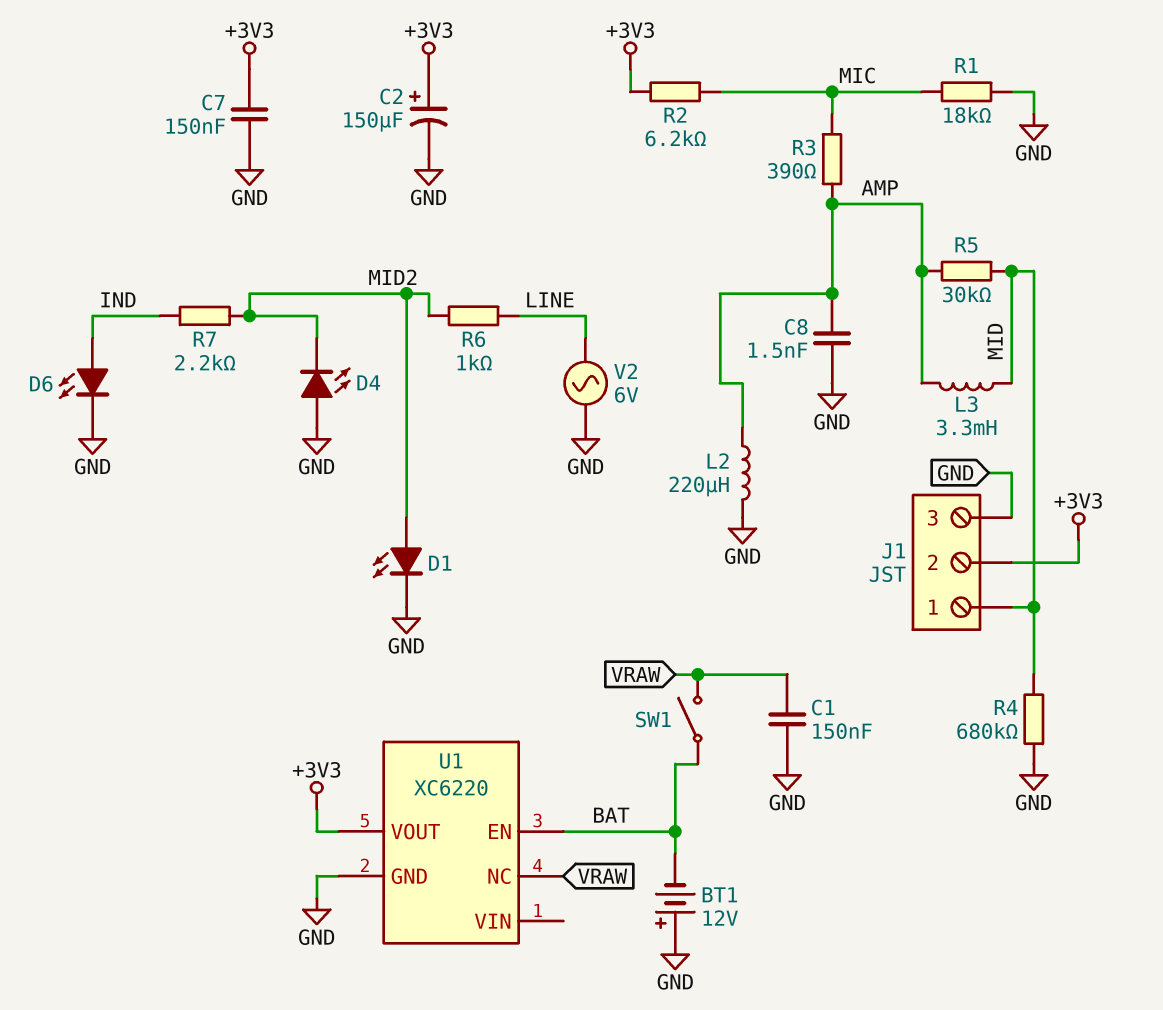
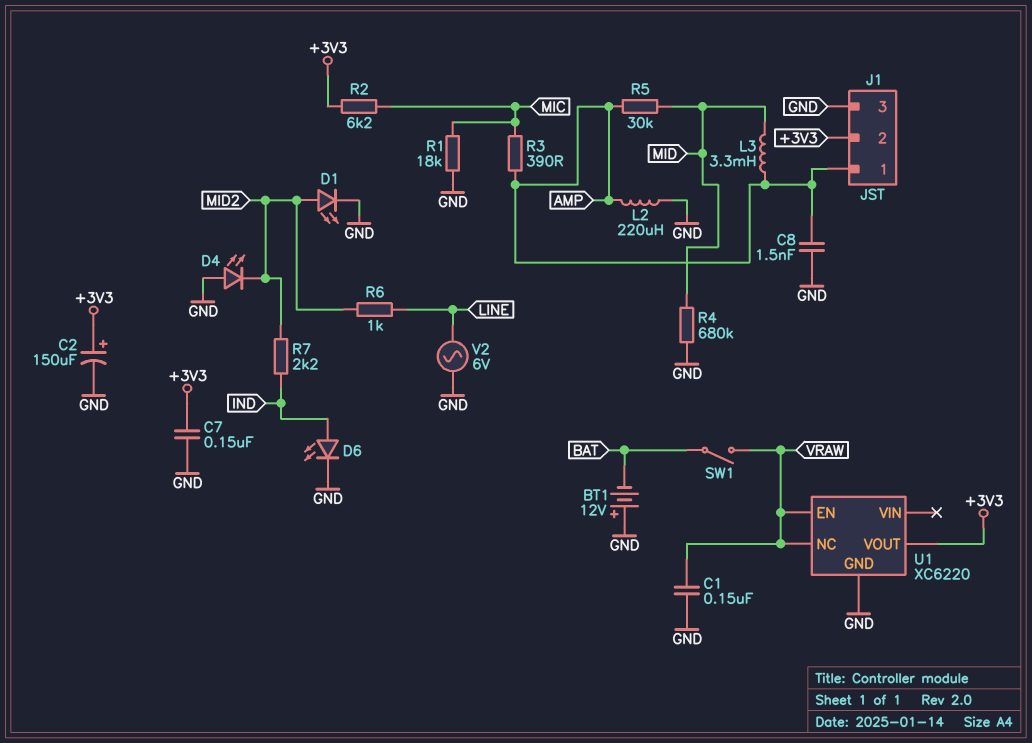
J1 pin 1: MID -> AMP
U1 pin EN: BAT -> VRAW

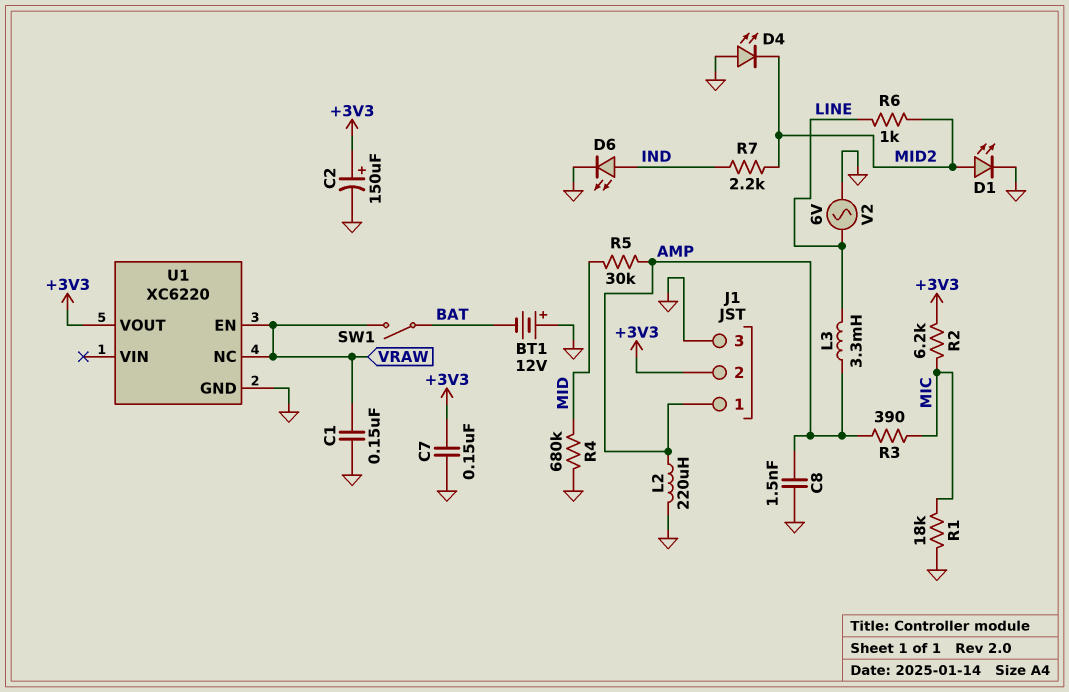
L3: 3.3mH (AMP, MID) -> 3.3mH (AMP, LINE)

